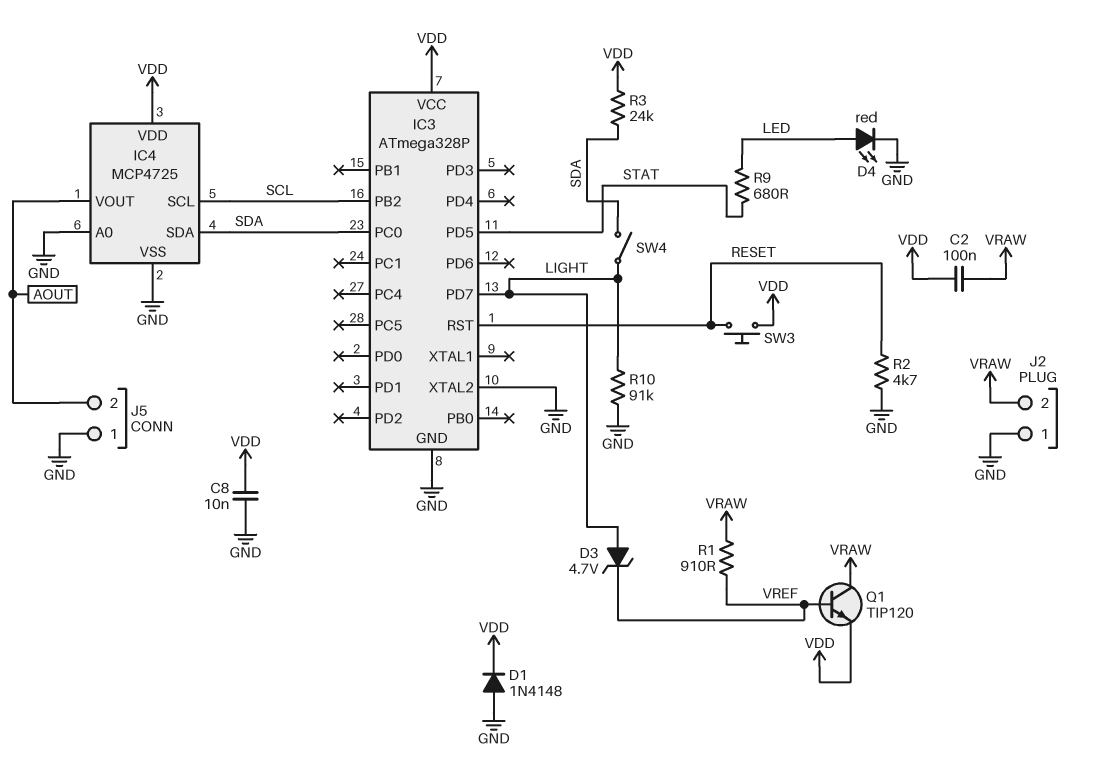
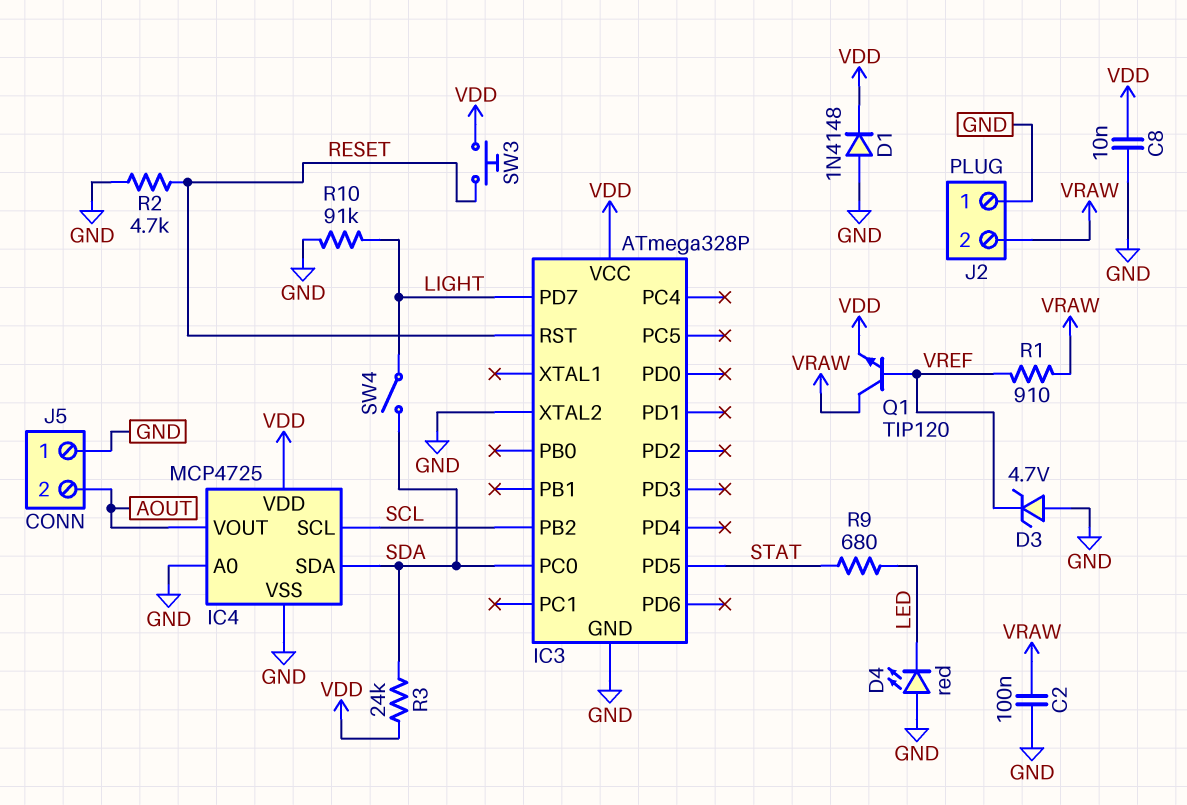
C2: 100nF (VDD, VRAW) -> 100nF (GND, VRAW)
D3: zener 4.7V (A LIGHT, K VREF) -> zener 4.7V (A GND, K VREF)
D4: LED red (A LED, K GND) -> LED red (A GND, K LED)

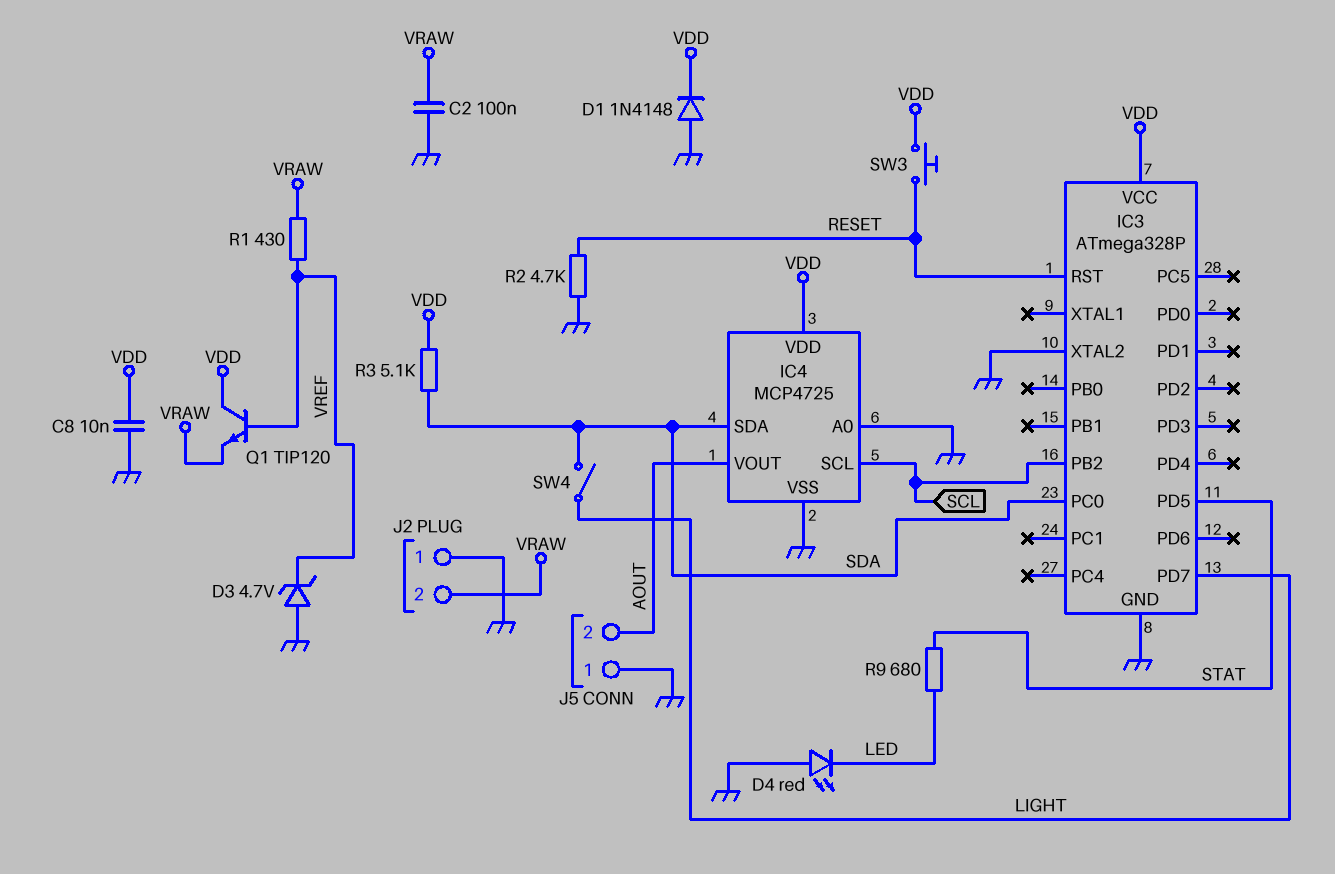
Q1: NPN TIP120 (B VREF, C VRAW, E VDD) -> NPN TIP120 (B VREF, C VDD, E VRAW)
R1: 910 (VRAW, VREF) -> 430 (VRAW, VREF)
R3: 24k (SDA, VDD) -> 5.1k (SDA, VDD)
R10: 91k (GND, LIGHT) -> none

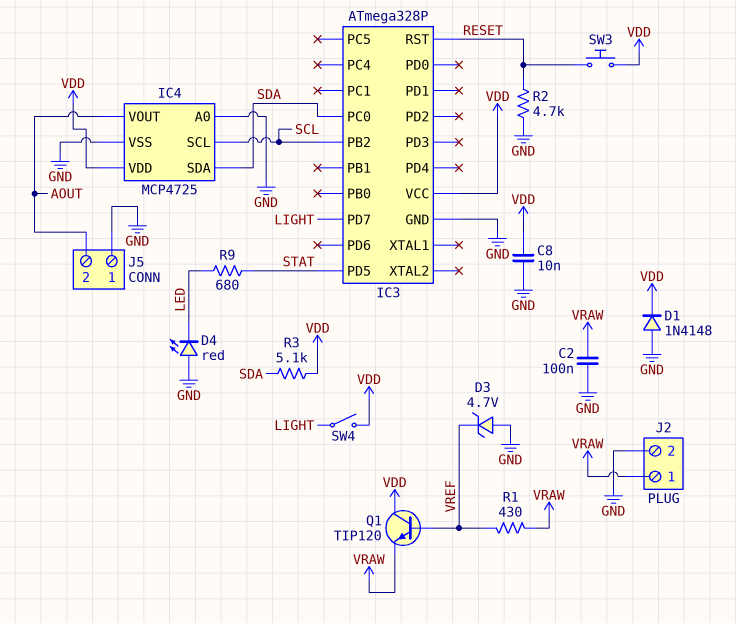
IC3 pin XTAL2: GND -> none
J2 pin 1: GND -> VRAW
J2 pin 2: VRAW -> GND
SW4: switch (LIGHT, SDA) -> switch (LIGHT, VDD)

